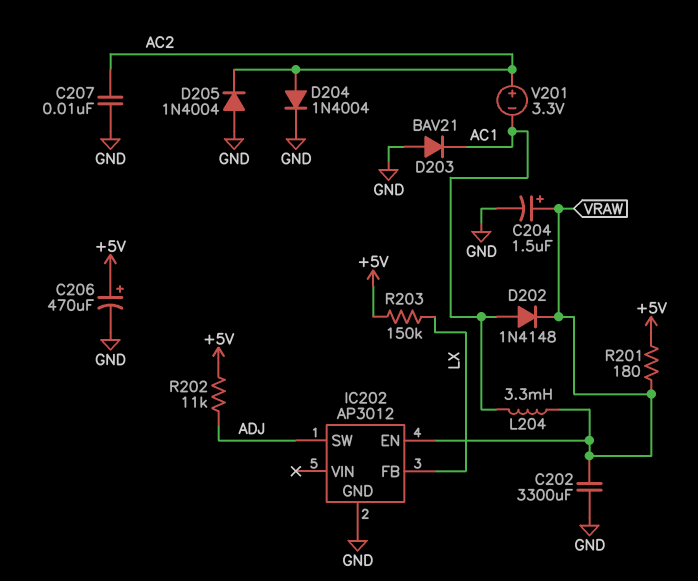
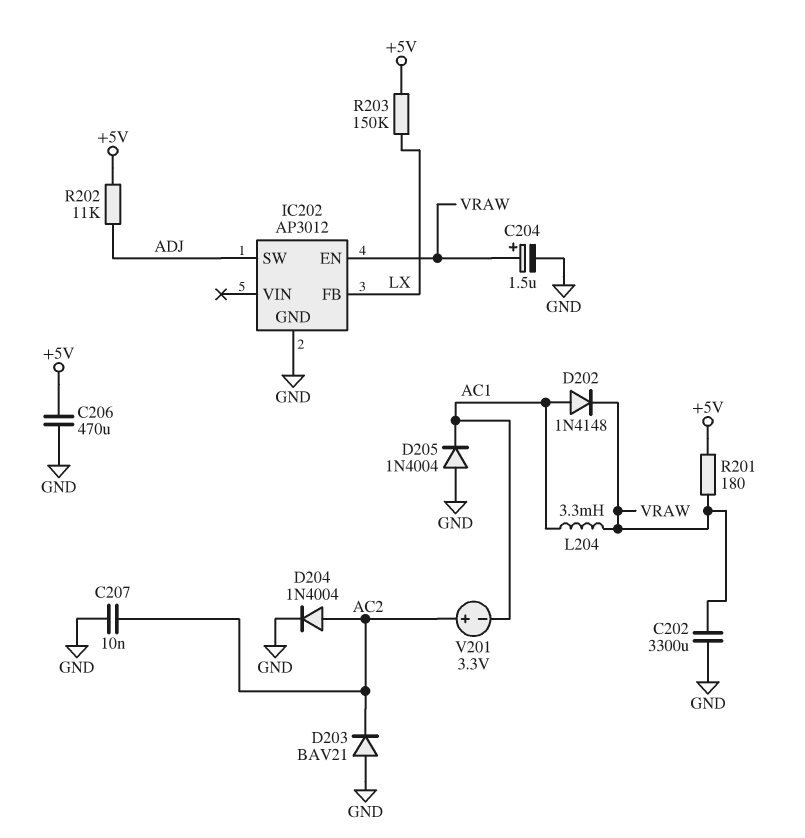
C206: 470uF (plus +5V, minus GND) -> 470uF (+5V, GND)
D203: diode BAV21 (A GND, K AC1) -> diode BAV21 (A GND, K AC2)
D205: diode 1N4004 (A GND, K AC2) -> diode 1N4004 (A GND, K AC1)

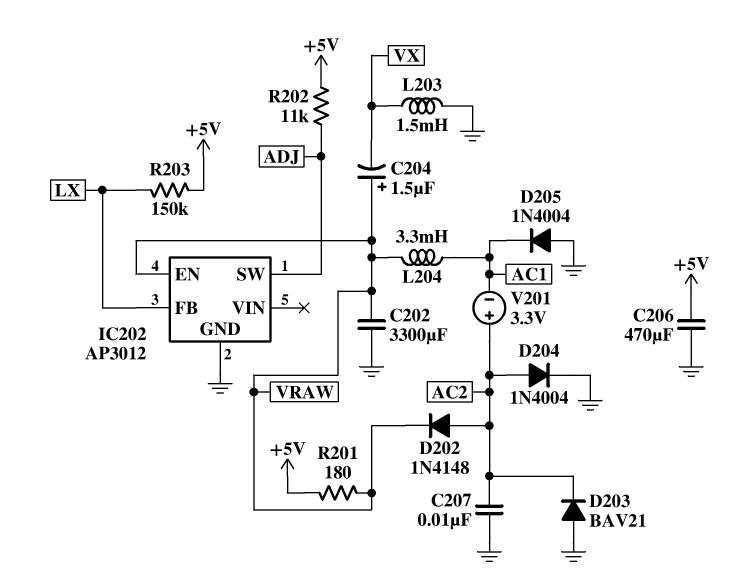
C204: 1.5uF (plus VRAW, minus GND) -> 1.5uF (plus VRAW, minus VX)
D202: diode 1N4148 (A AC1, K VRAW) -> diode 1N4148 (A AC2, K VRAW)
L203: none -> 1.5mH (GND, VX)

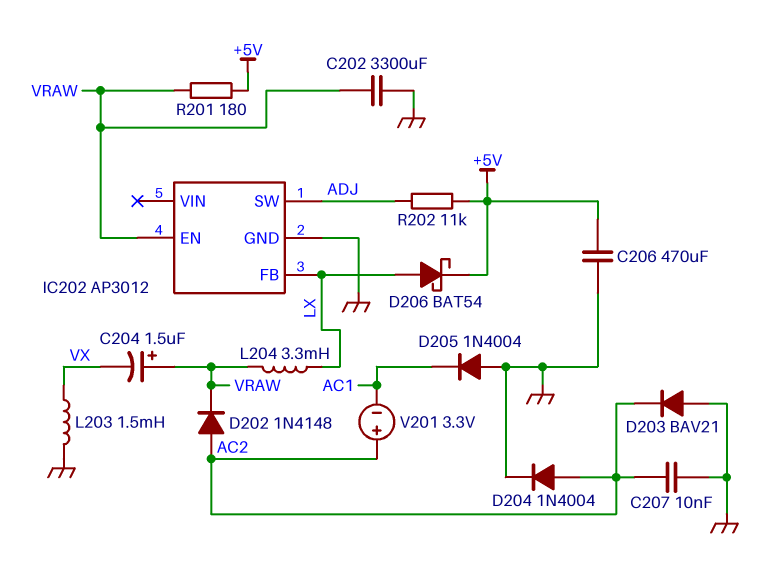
D206: none -> schottky BAT54 (A LX, K +5V)
L204: 3.3mH (AC1, VRAW) -> 3.3mH (LX, VRAW)
R203: 150k (+5V, LX) -> none

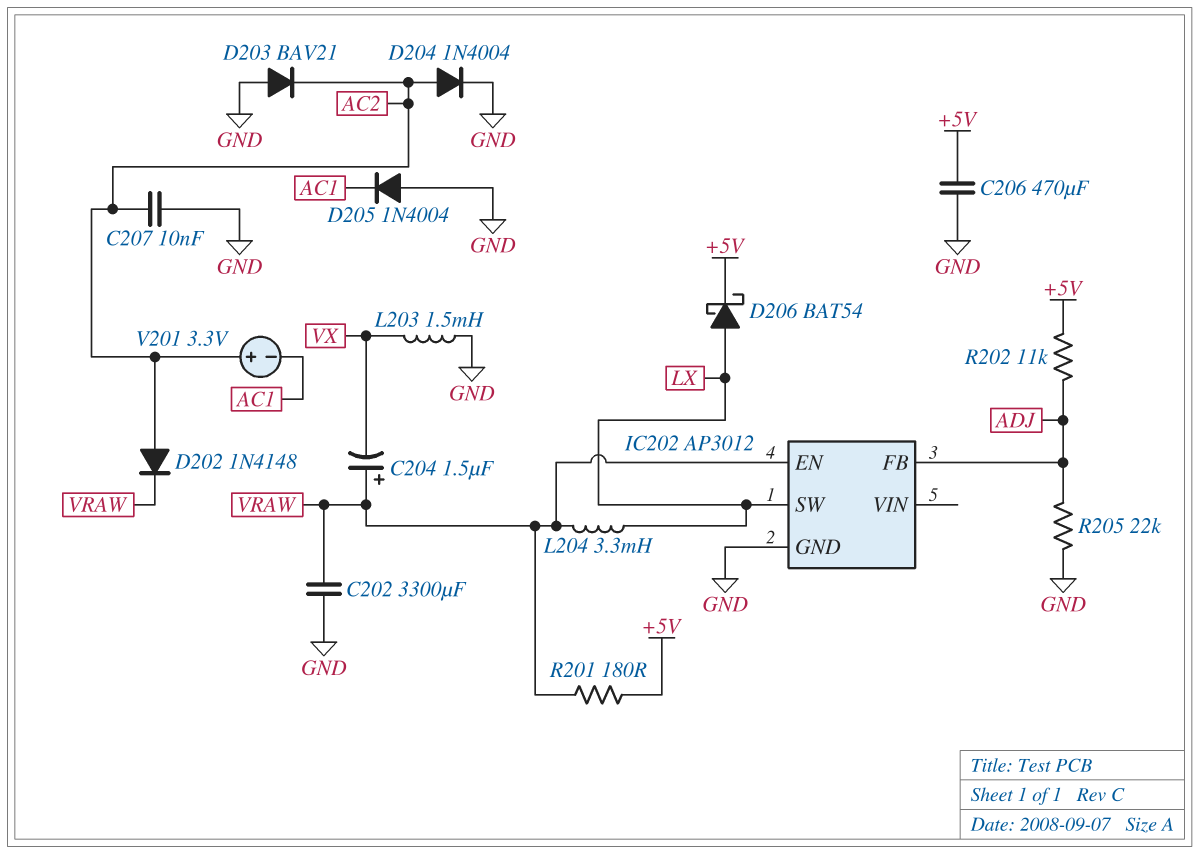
IC202 pin FB: LX -> ADJ
IC202 pin SW: ADJ -> LX
R205: none -> 22k (ADJ, GND)

